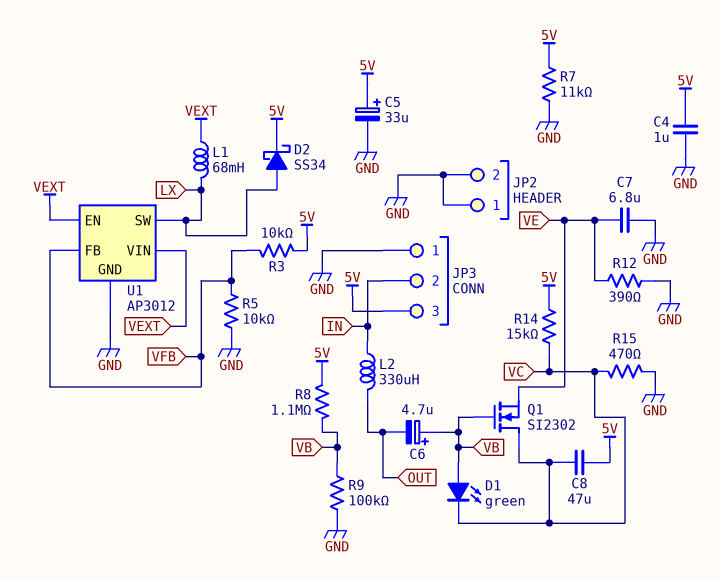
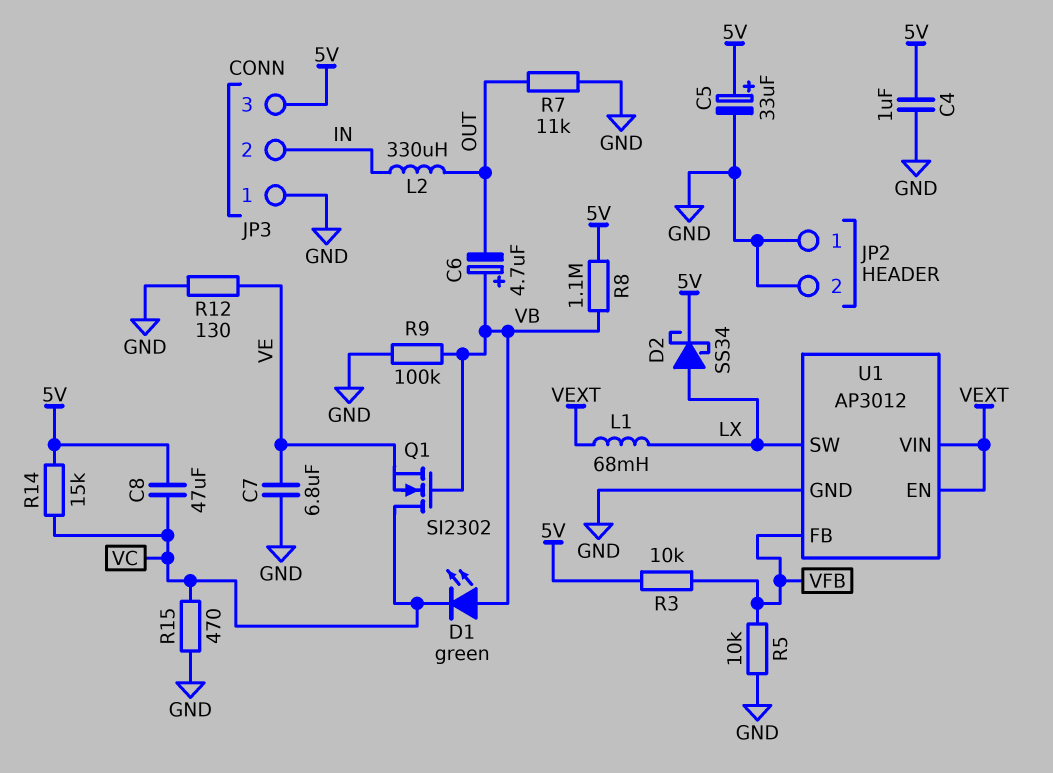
R7: 11k (5V, GND) -> 11k (GND, OUT)
R12: 390 (GND, VE) -> 130 (GND, VE)

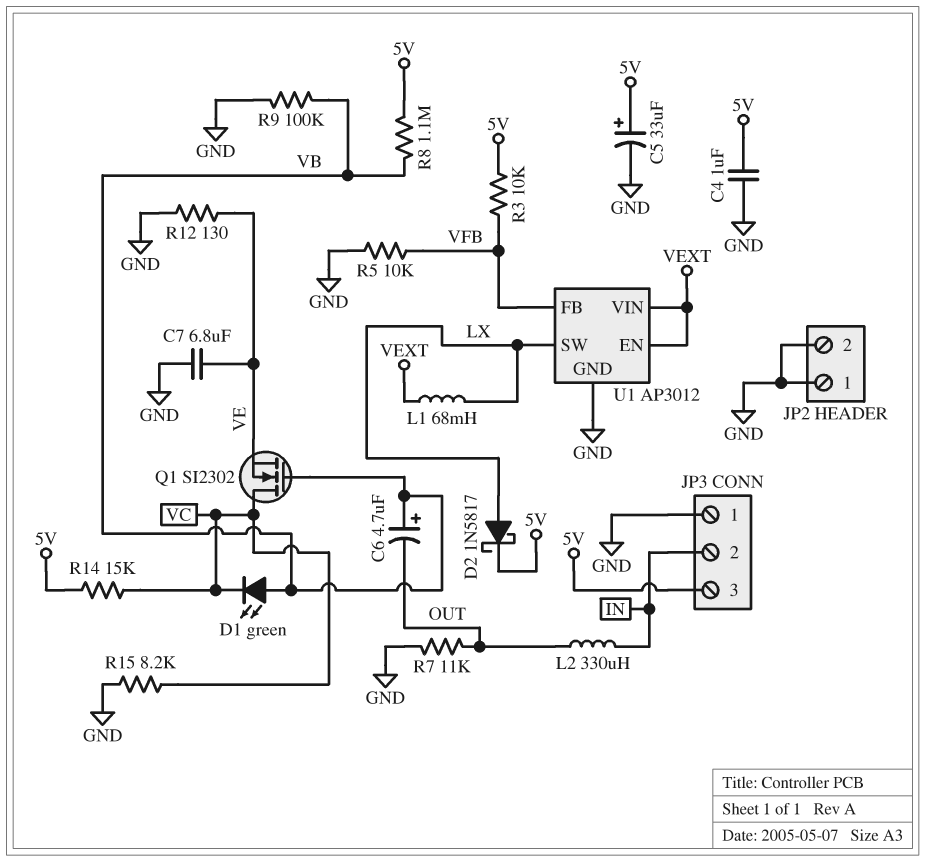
C8: 47uF (5V, VC) -> none
D2: schottky SS34 (A LX, K 5V) -> schottky 1N5817 (A LX, K 5V)
R15: 470 (GND, VC) -> 8.2k (GND, VC)

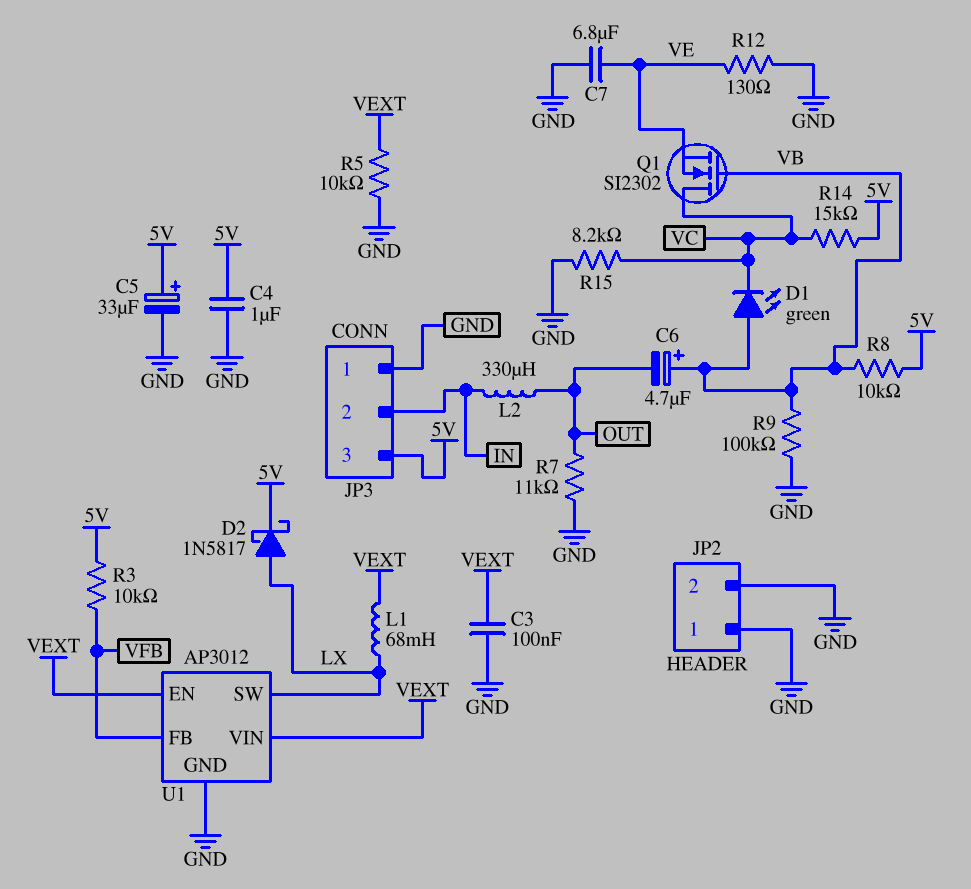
C3: none -> 100nF (GND, VEXT)
R5: 10k (GND, VFB) -> 10k (GND, VEXT)
R8: 1.1M (5V, VB) -> 10k (5V, VB)

